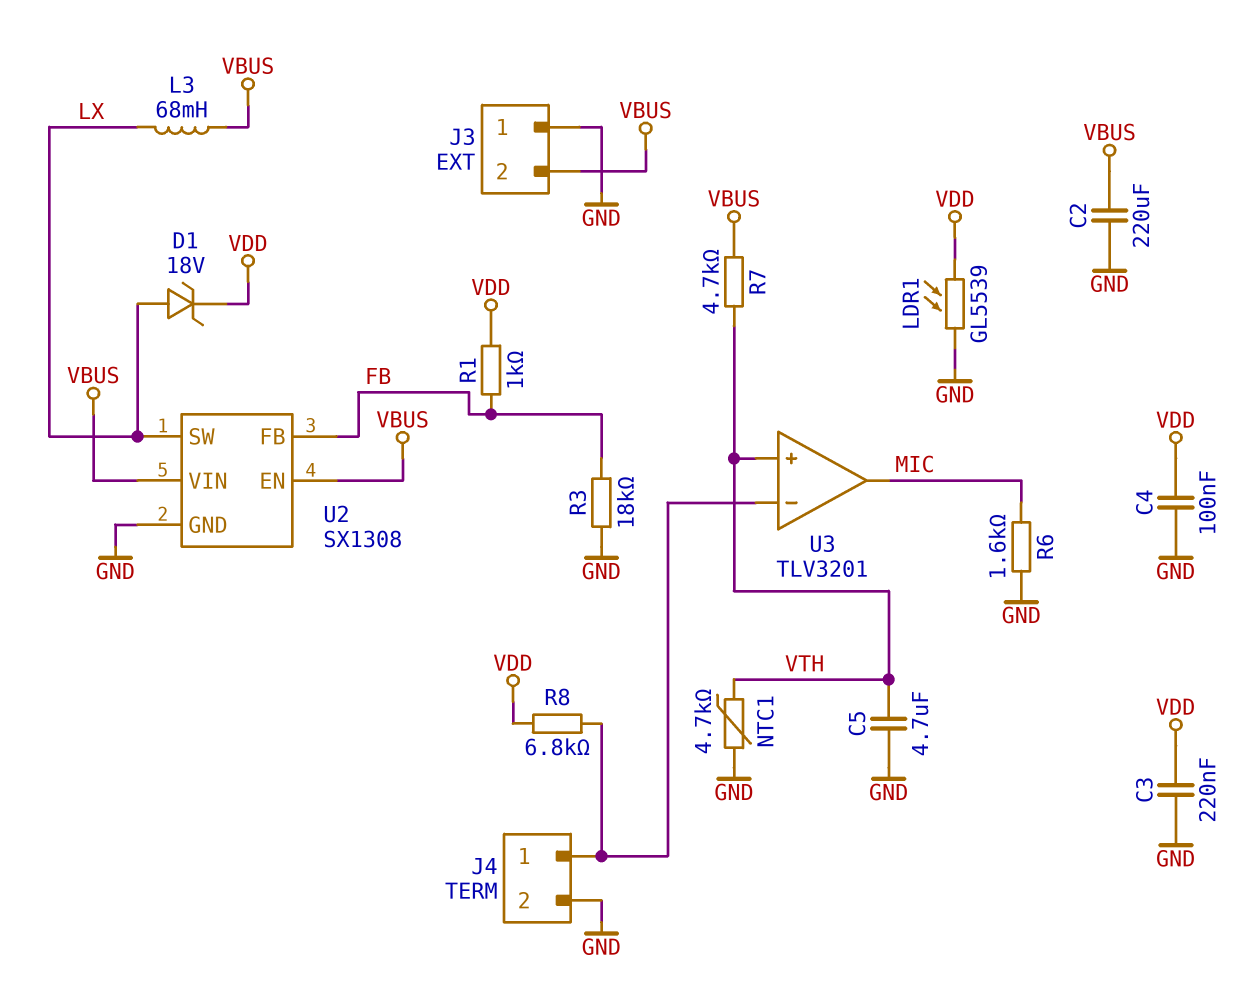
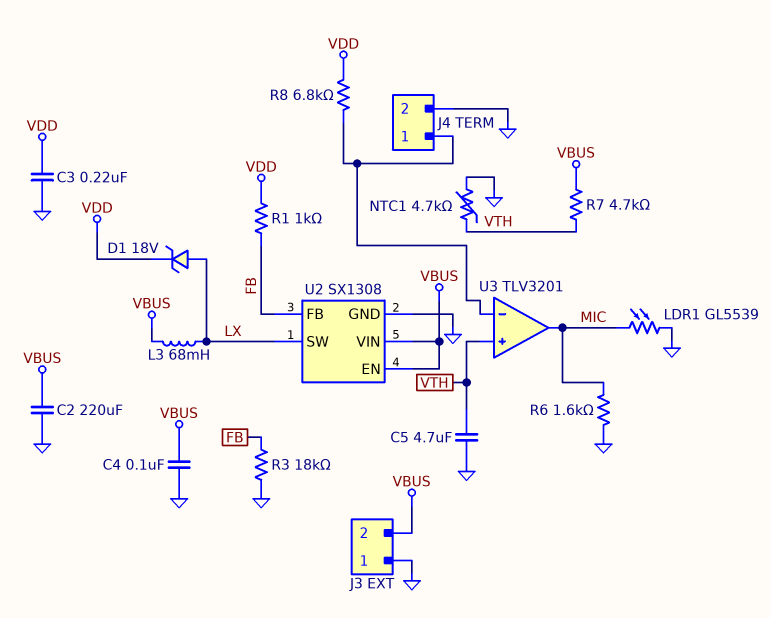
C4: 100nF (GND, VDD) -> 100nF (GND, VBUS)
LDR1: GL5539 (GND, VDD) -> GL5539 (GND, MIC)

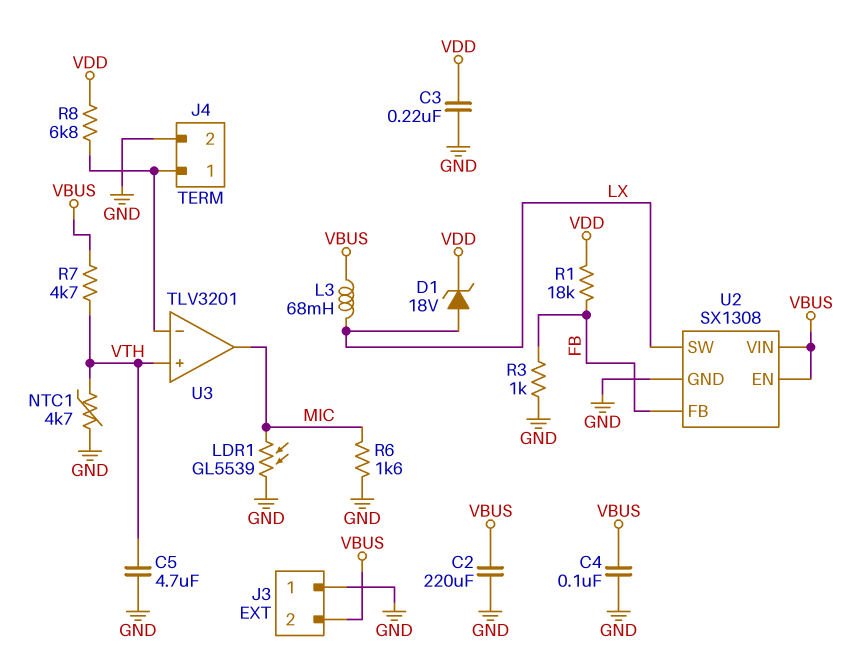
R1: 1k (FB, VDD) -> 18k (FB, VDD)
R3: 18k (FB, GND) -> 1k (FB, GND)

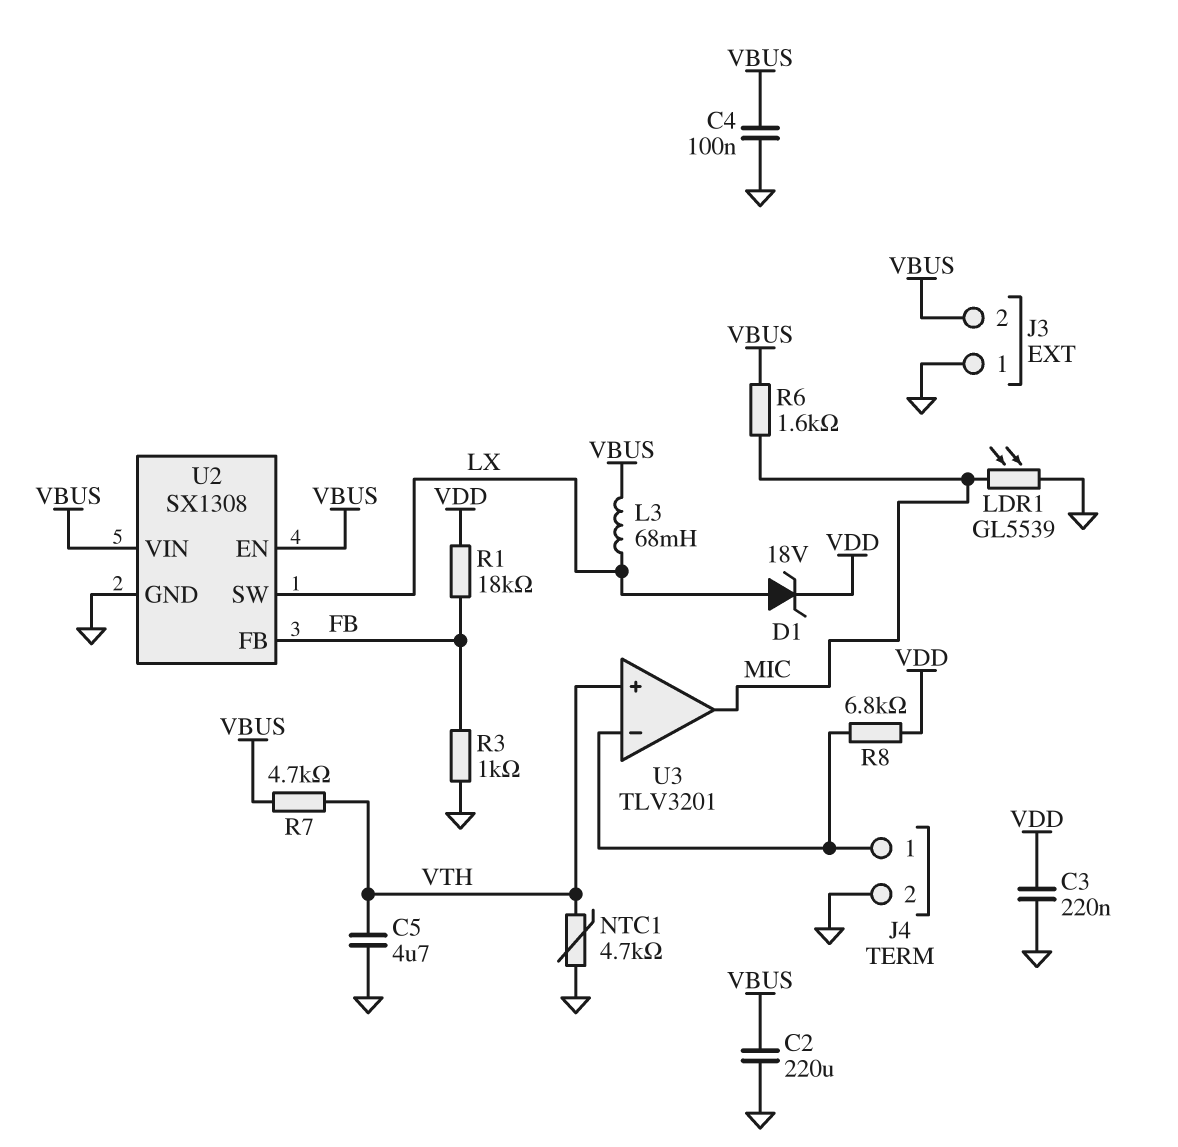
R6: 1.6k (GND, MIC) -> 1.6k (MIC, VBUS)

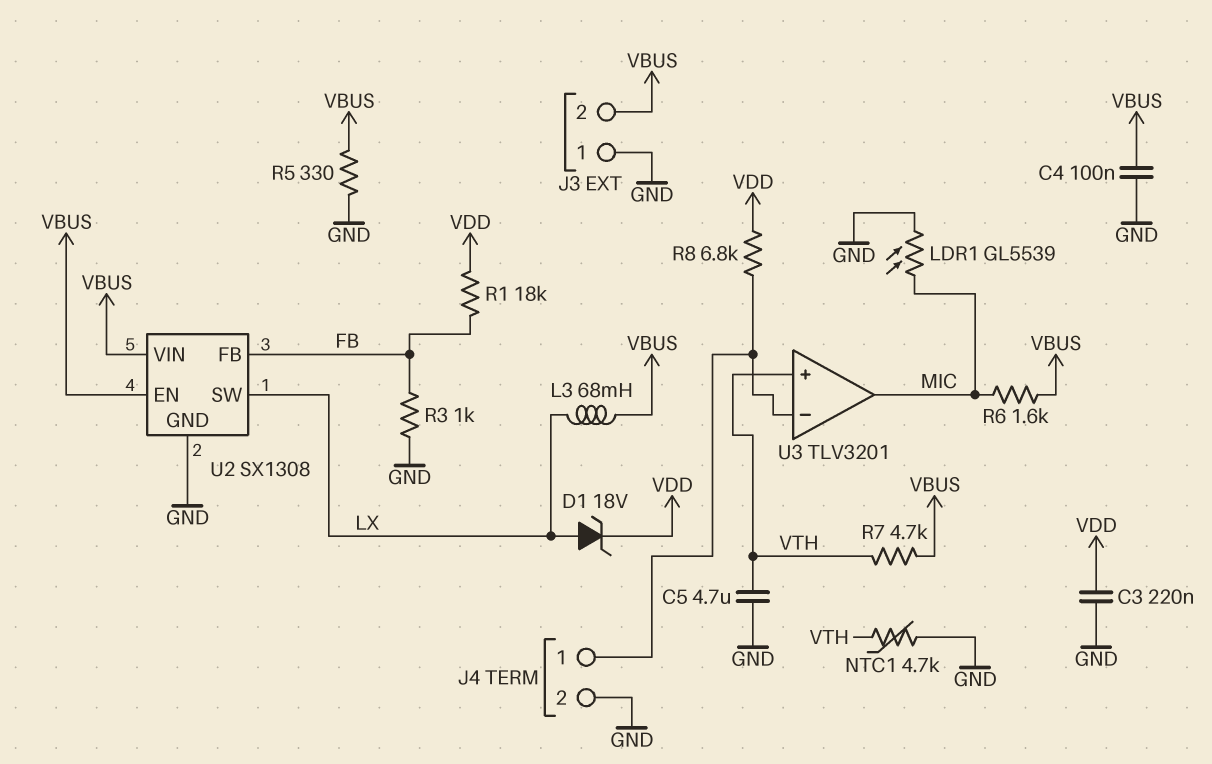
C2: 220uF (GND, VBUS) -> none
R5: none -> 330 (GND, VBUS)

